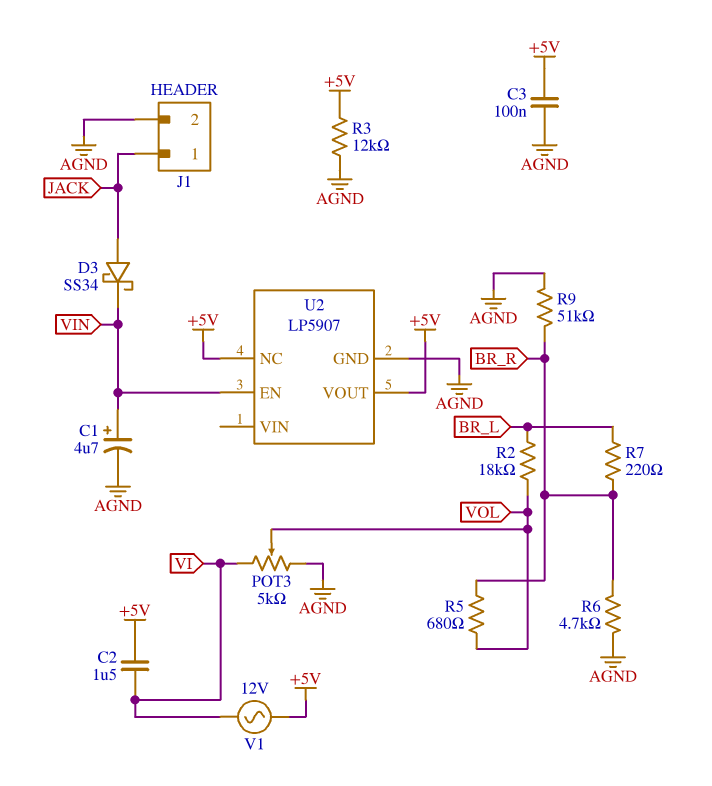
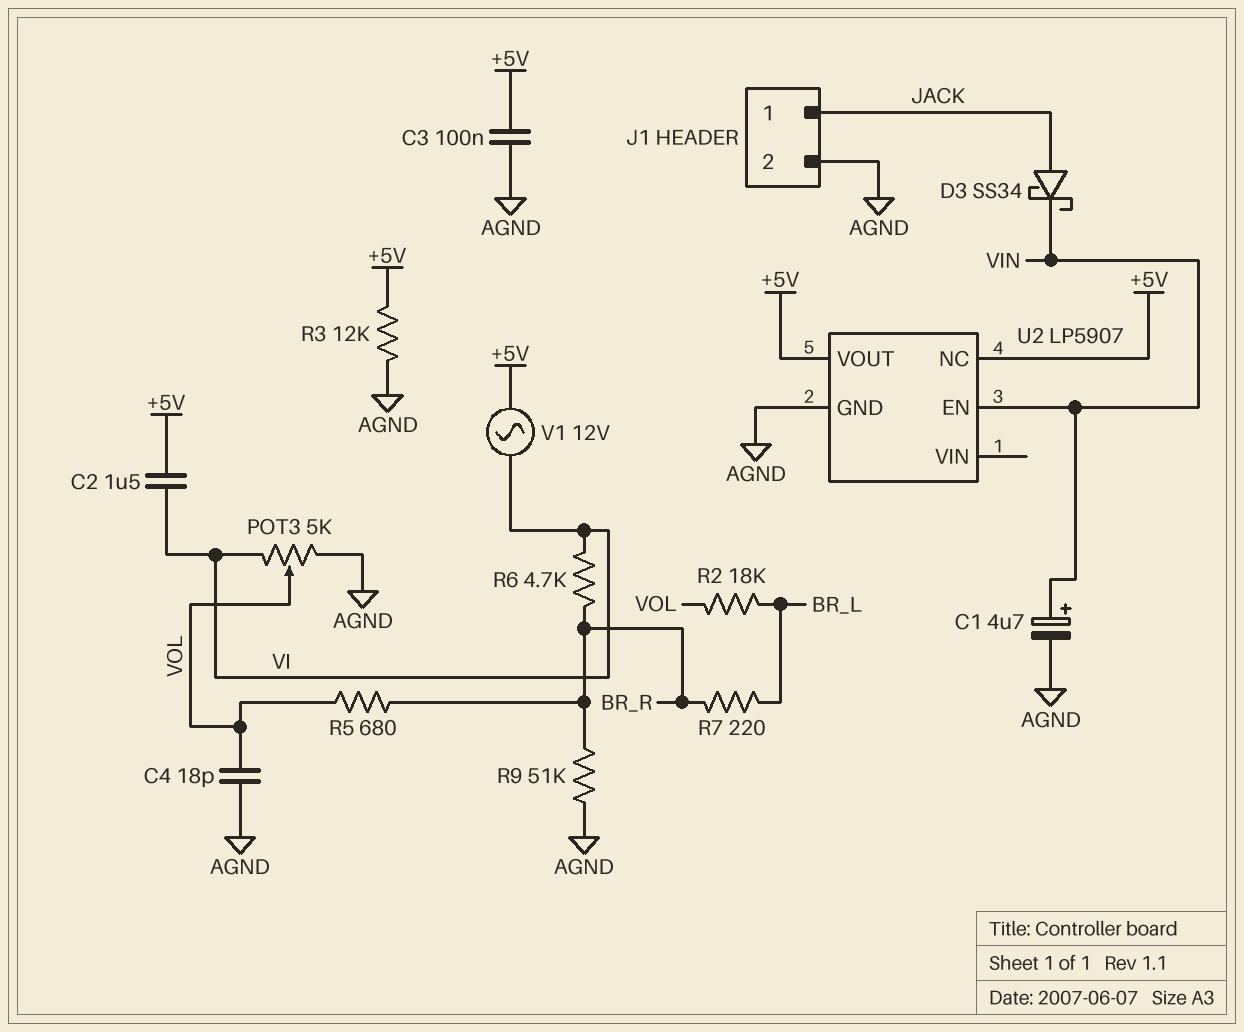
C4: none -> 18pF (AGND, VOL)
R6: 4.7k (AGND, BR_R) -> 4.7k (BR_R, VI)

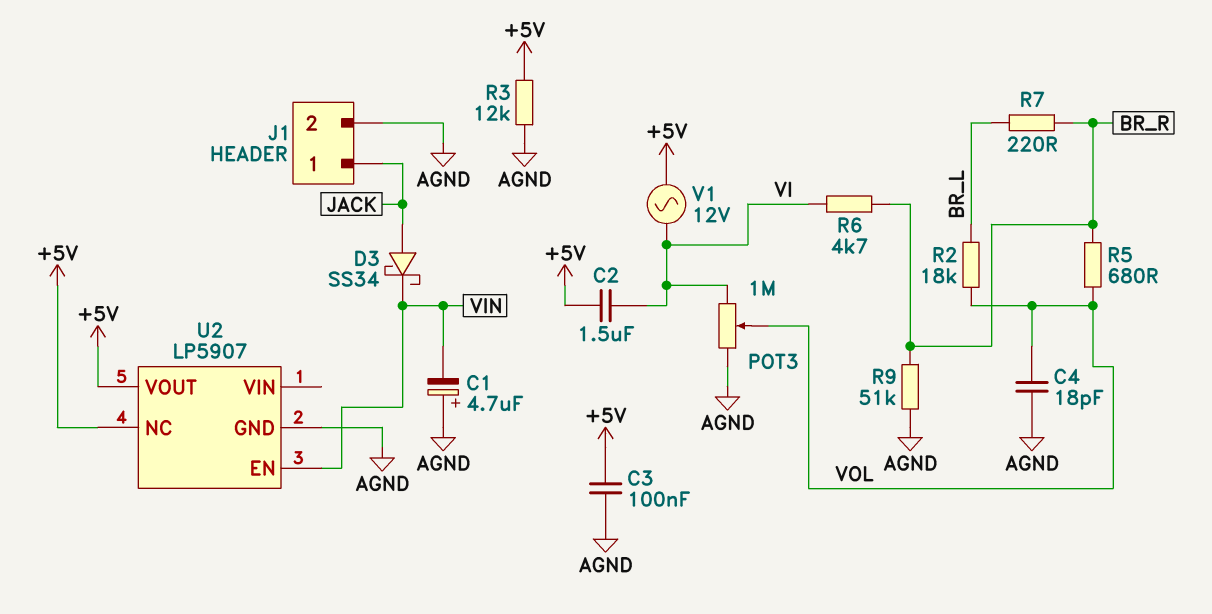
C1: 4.7uF (plus VIN, minus AGND) -> 4.7uF (plus AGND, minus VIN)
POT3: 5k (AGND, VI, wiper VOL) -> 1M (AGND, VI, wiper VOL)

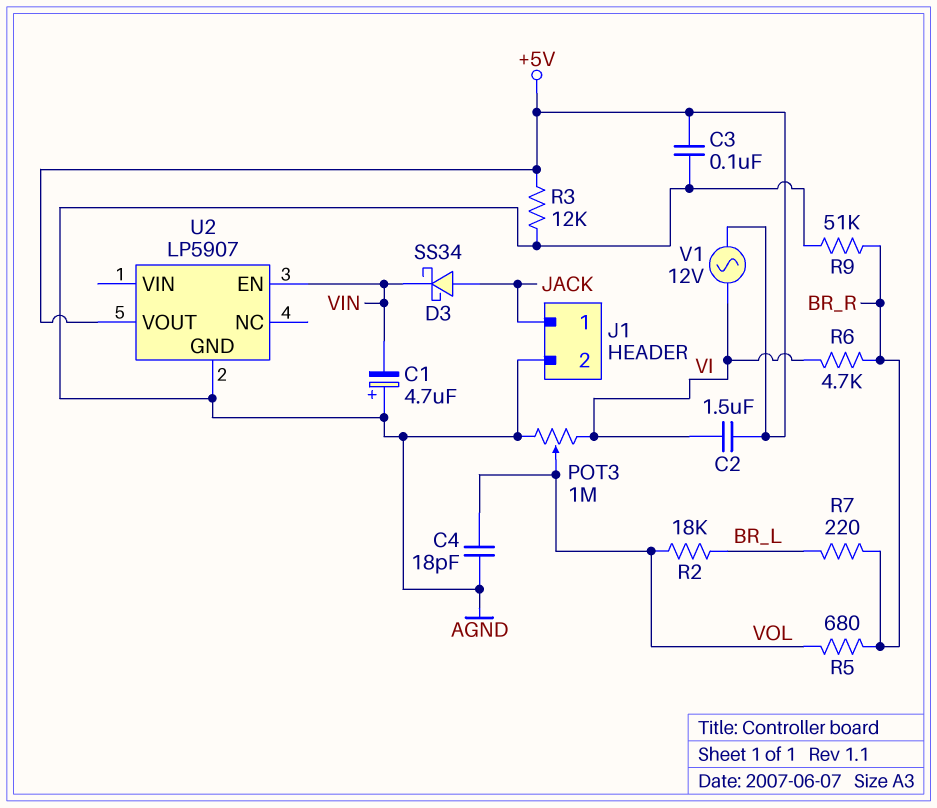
U2 pin NC: +5V -> none

